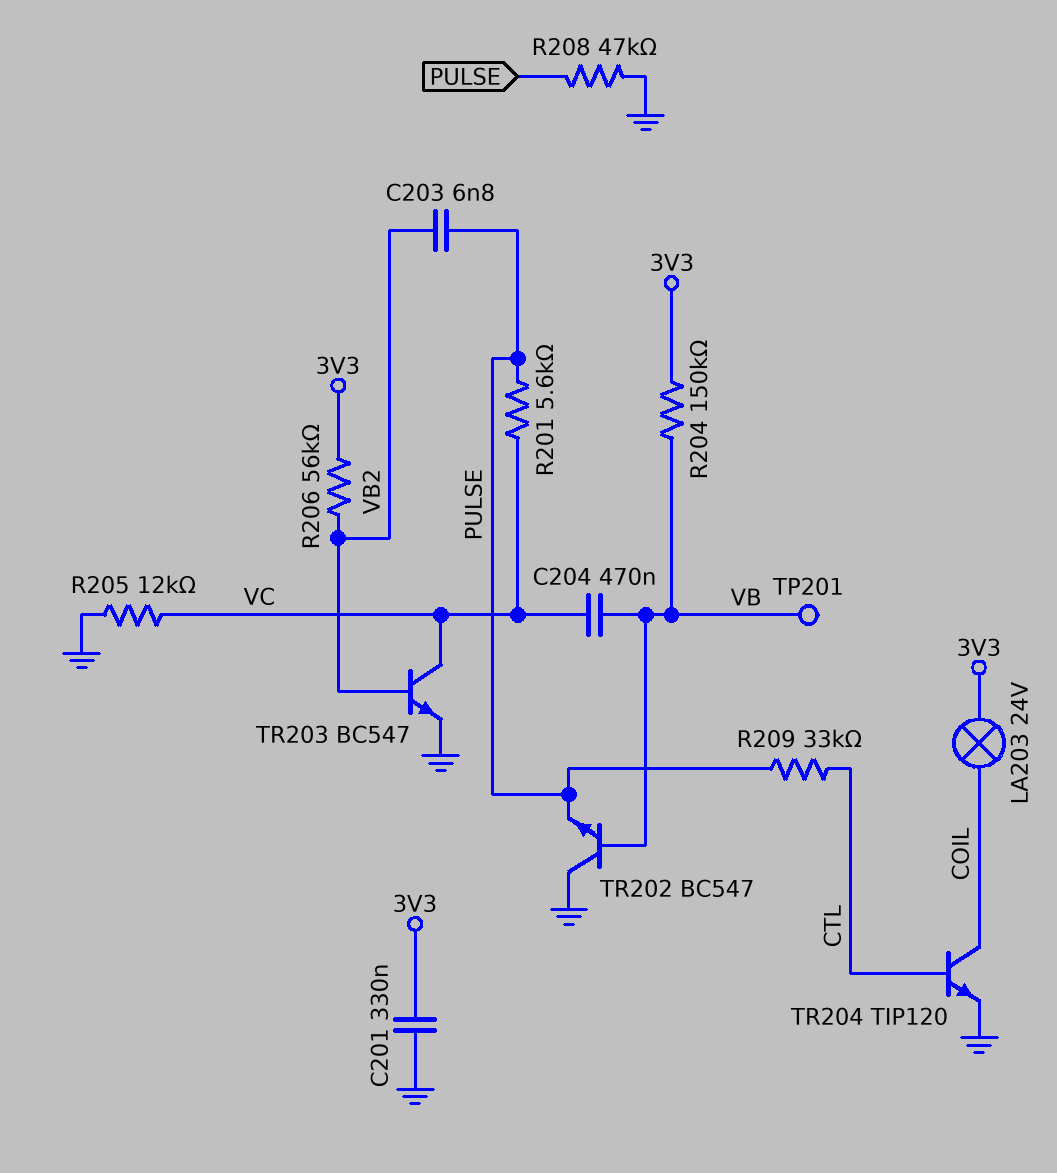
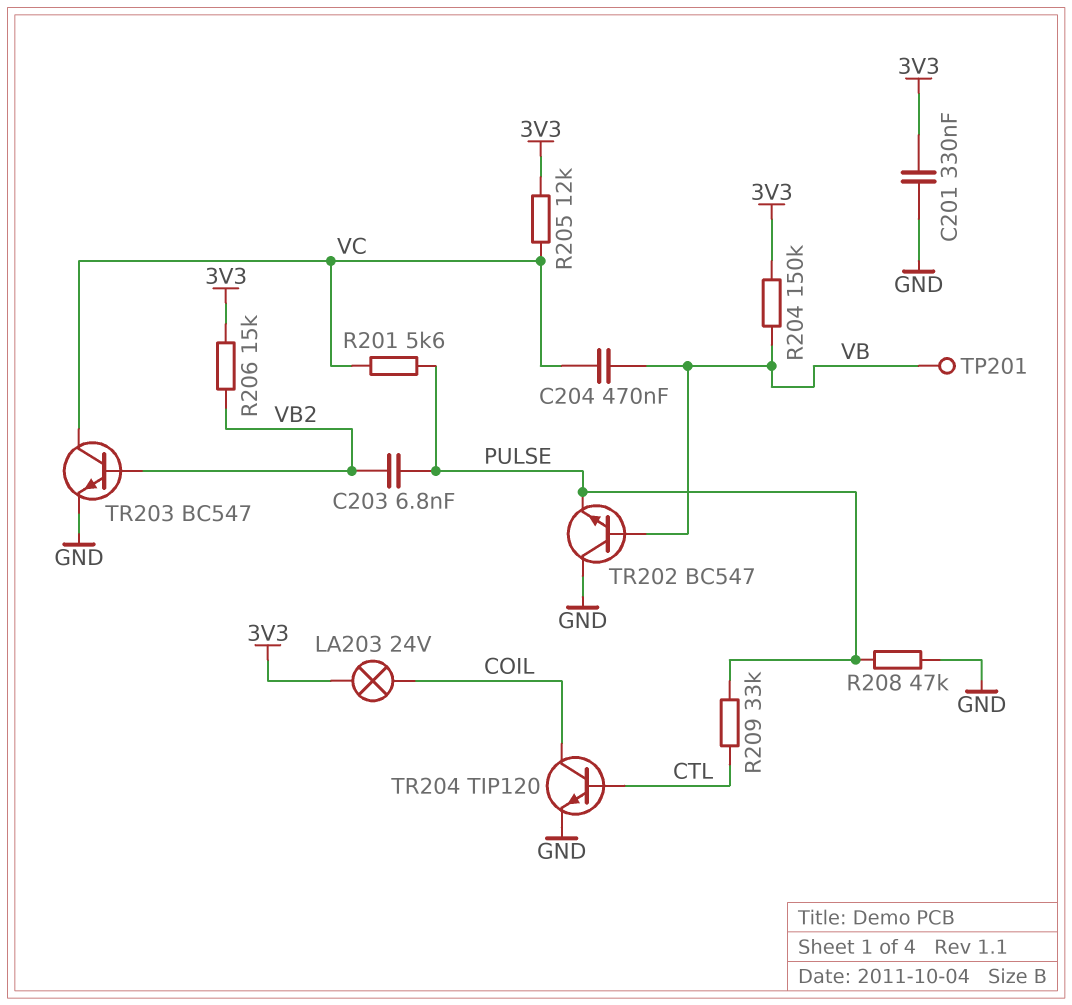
R205: 12k (GND, VC) -> 12k (3V3, VC)
R206: 56k (3V3, VB2) -> 15k (3V3, VB2)

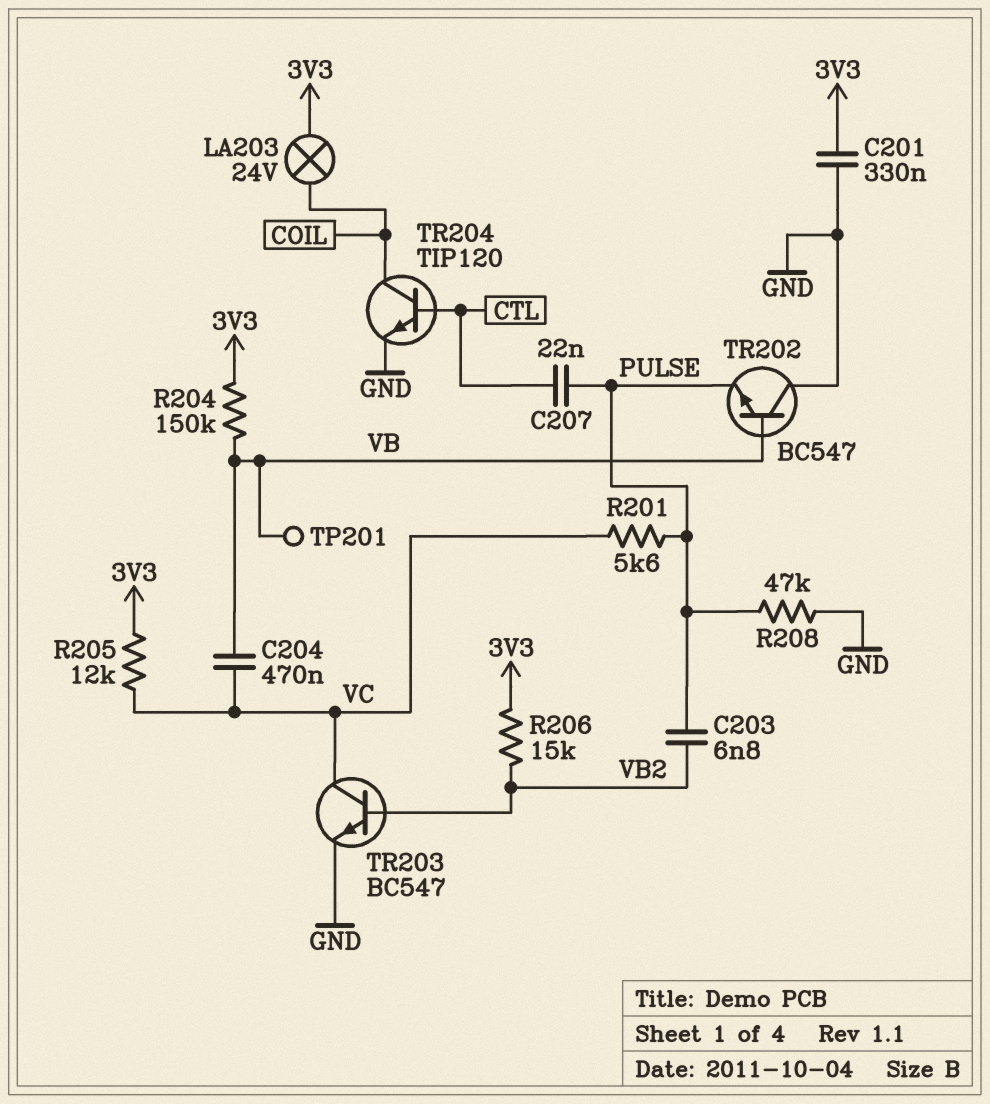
C207: none -> 22nF (CTL, PULSE)
R209: 33k (CTL, PULSE) -> none

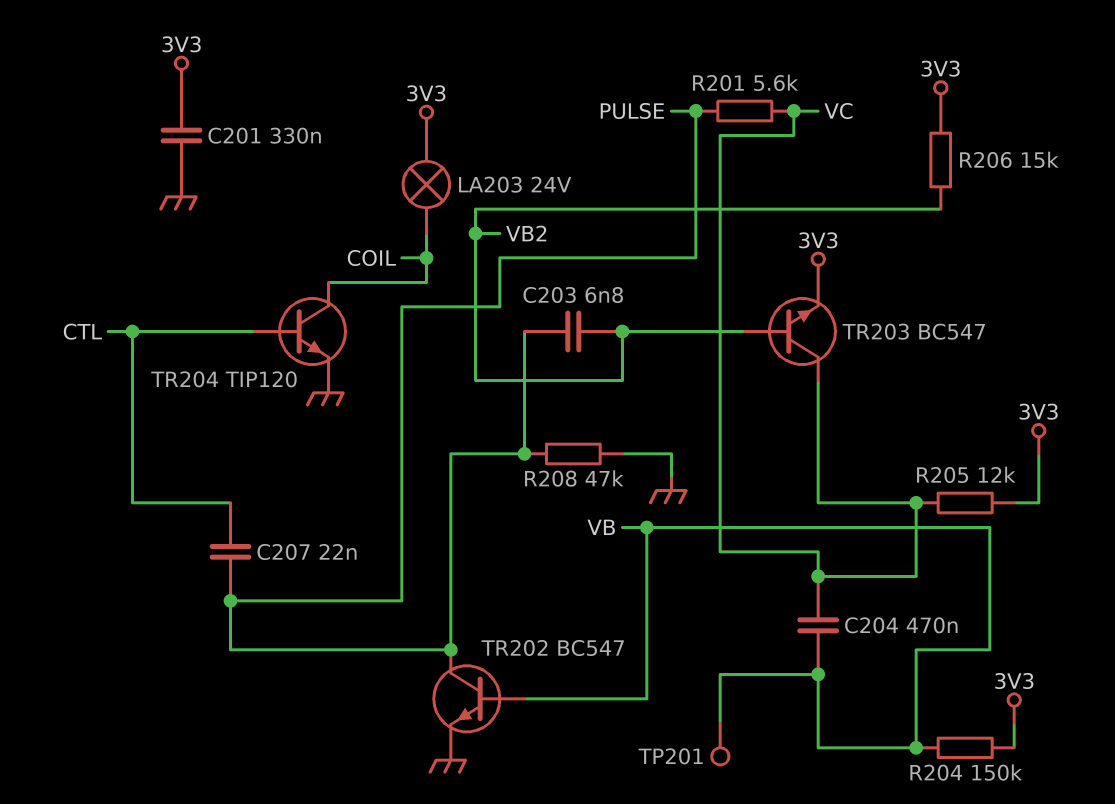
TR202: NPN BC547 (B VB, C GND, E PULSE) -> NPN BC547 (B VB, C PULSE, E GND)
TR203: NPN BC547 (B VB2, C VC, E GND) -> NPN BC547 (B VB2, C VC, E 3V3)

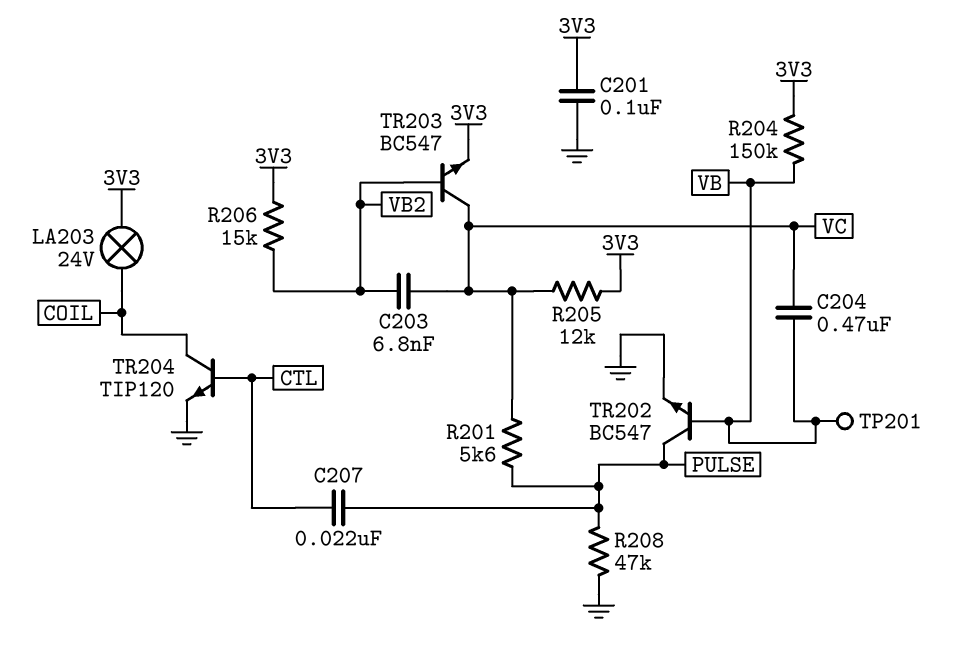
C201: 330nF (3V3, GND) -> 100nF (3V3, GND)
C203: 6.8nF (PULSE, VB2) -> 6.8nF (VB2, VC)

